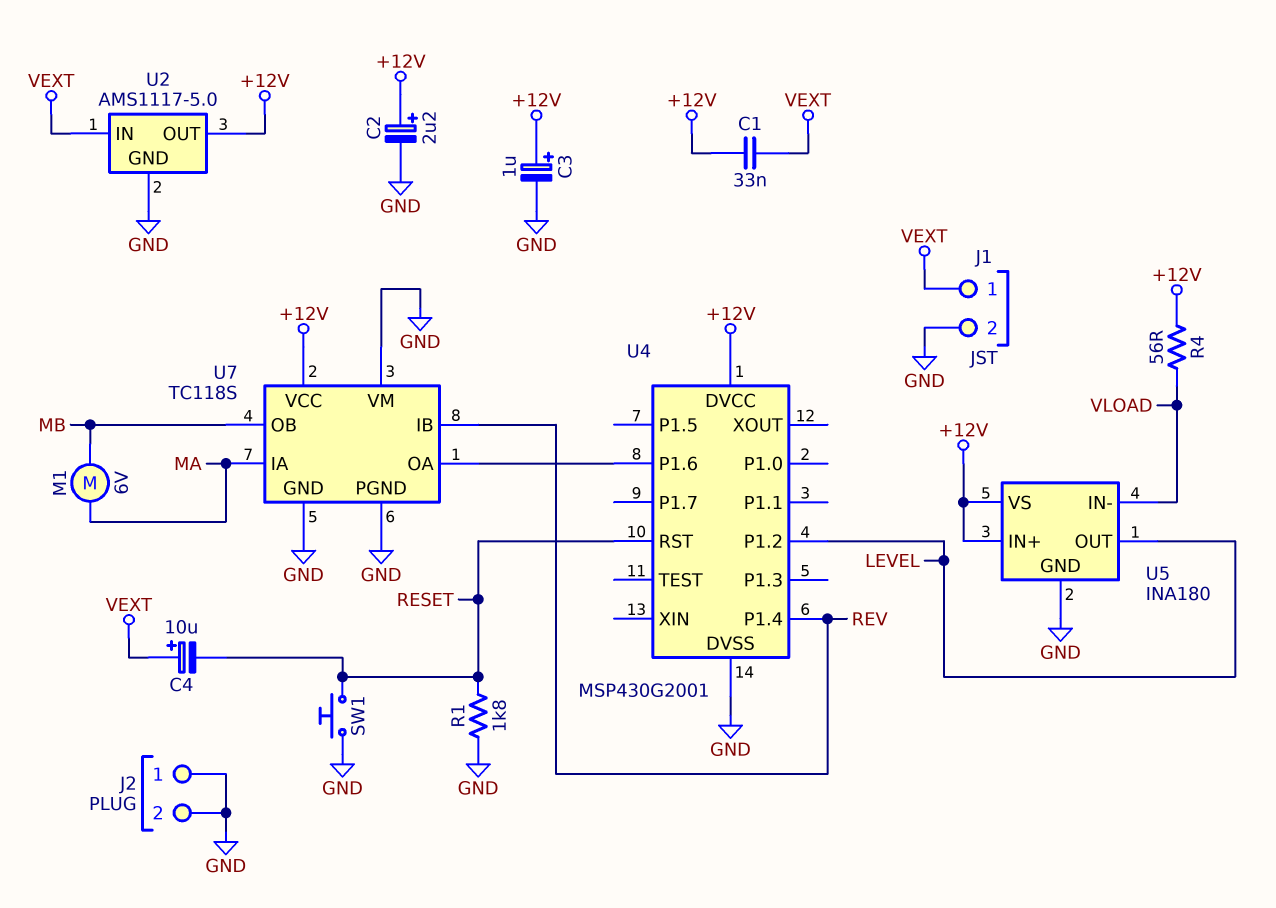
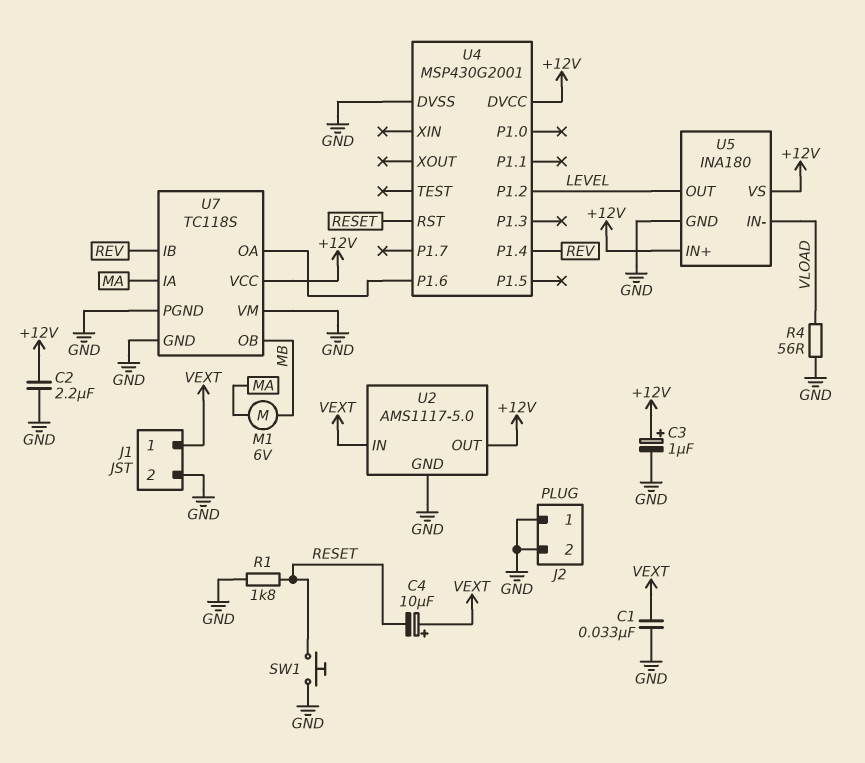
C1: 33nF (+12V, VEXT) -> 33nF (GND, VEXT)
C2: 2.2uF (plus +12V, minus GND) -> 2.2uF (+12V, GND)
R4: 56 (+12V, VLOAD) -> 56 (GND, VLOAD)

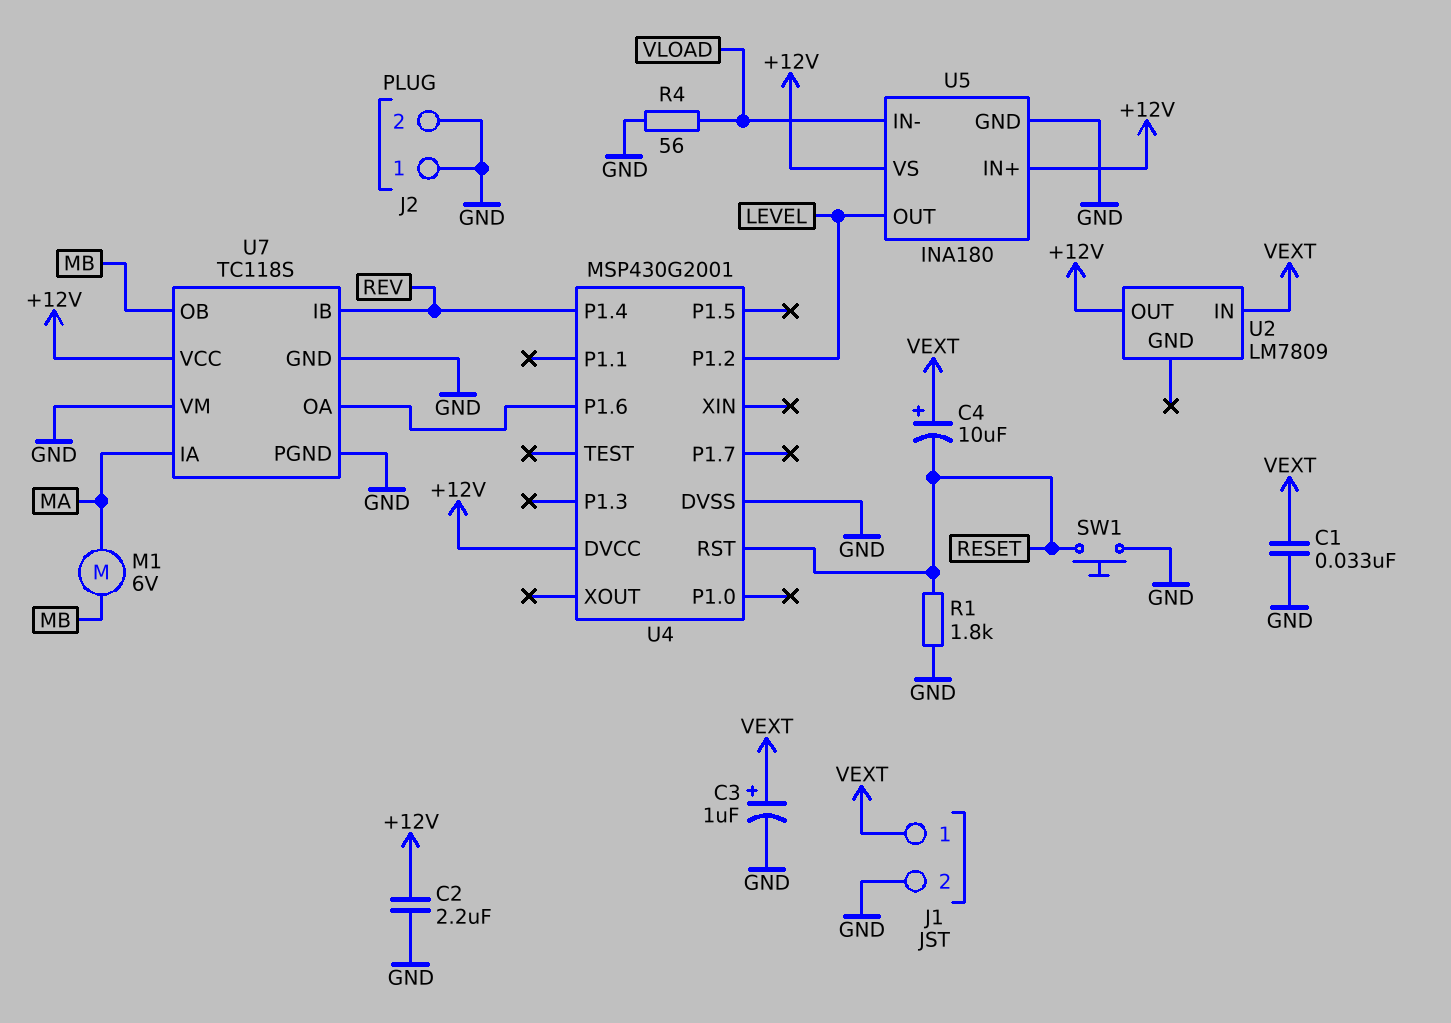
C3: 1uF (plus +12V, minus GND) -> 1uF (plus VEXT, minus GND)
U2: AMS1117-5.0 -> LM7809
U2 pin GND: GND -> none

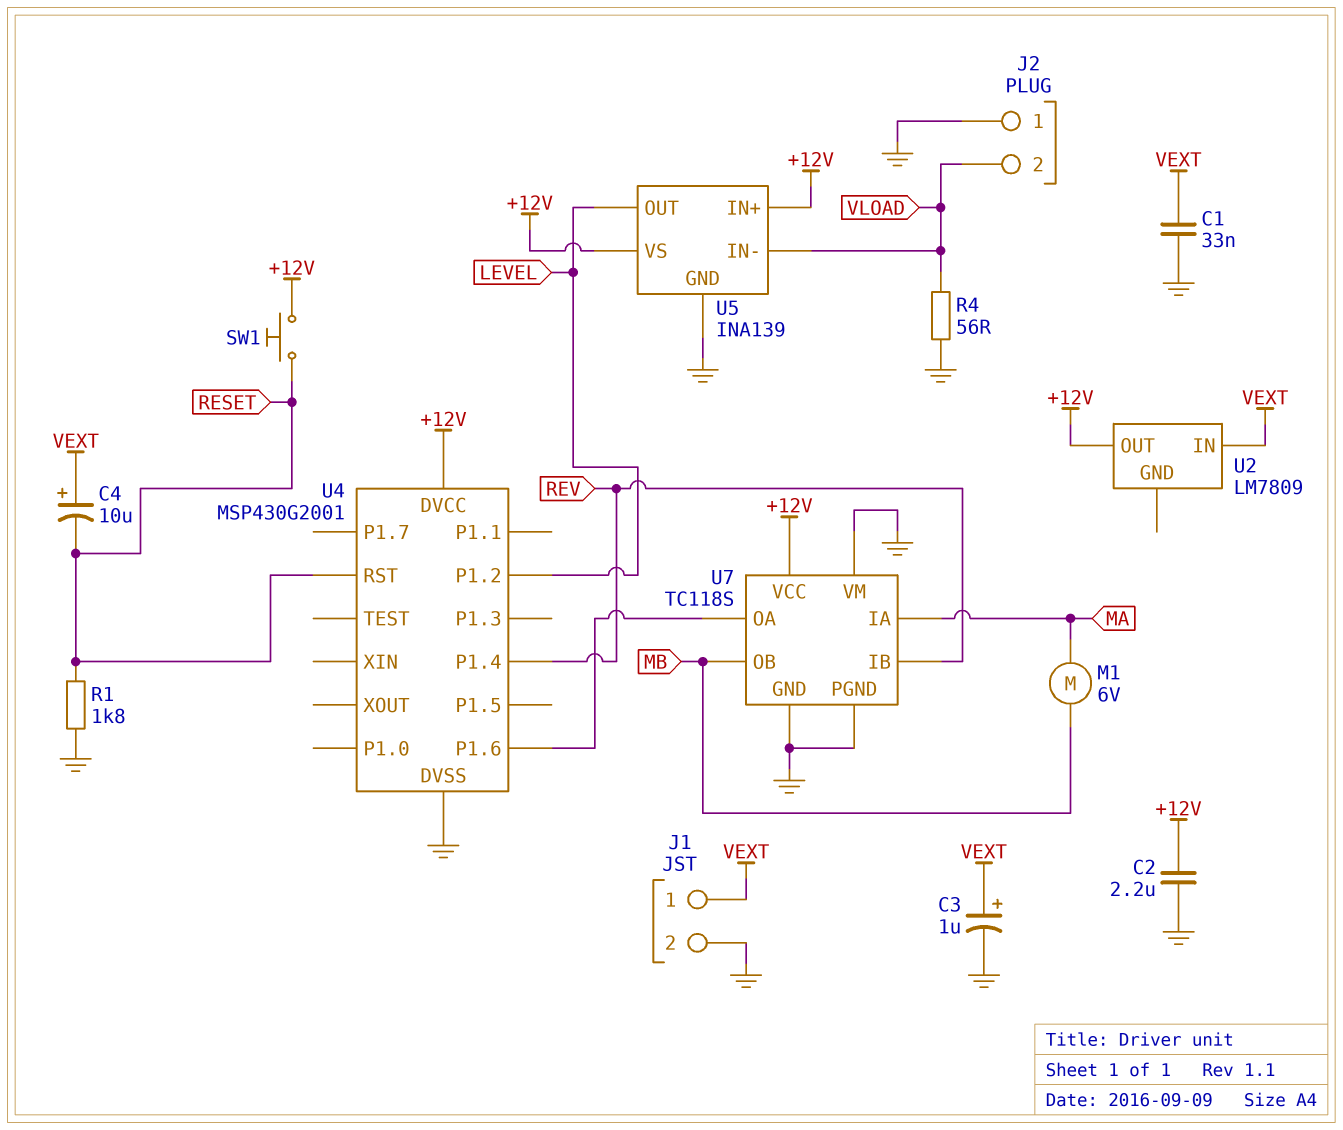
J2 pin 2: GND -> VLOAD
SW1: button (GND, RESET) -> button (+12V, RESET)
U5: INA180 -> INA139

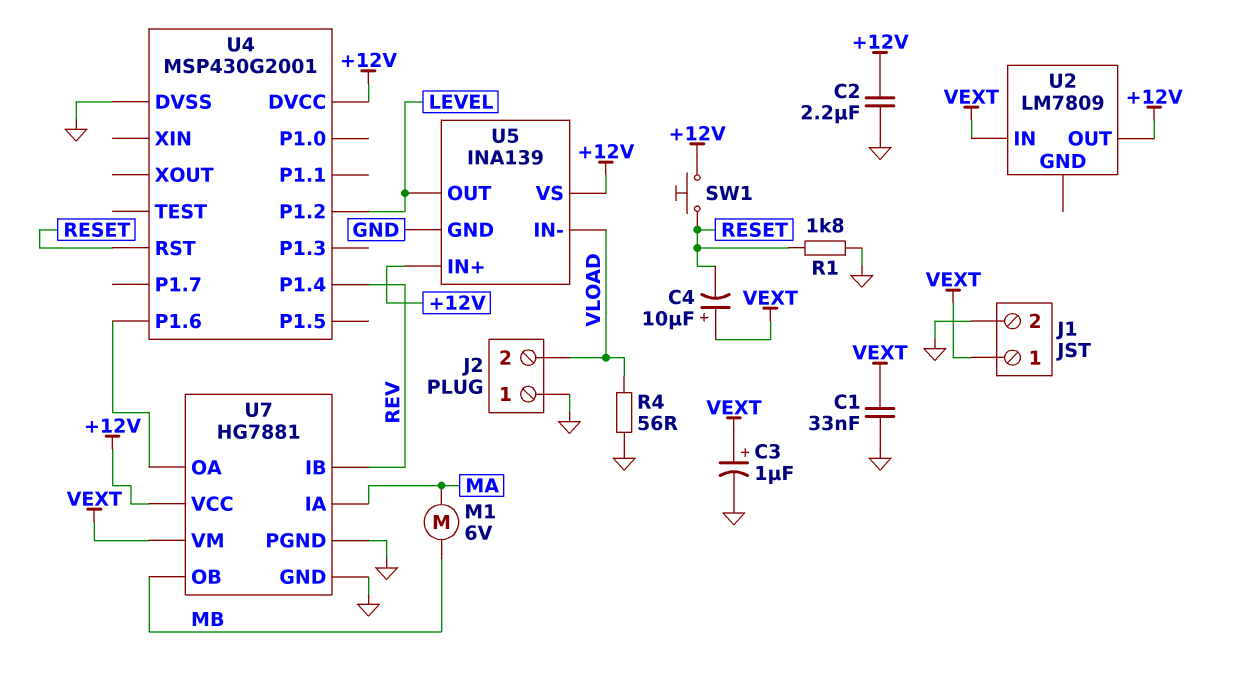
U7: TC118S -> HG7881
U7 pin VM: GND -> VEXT

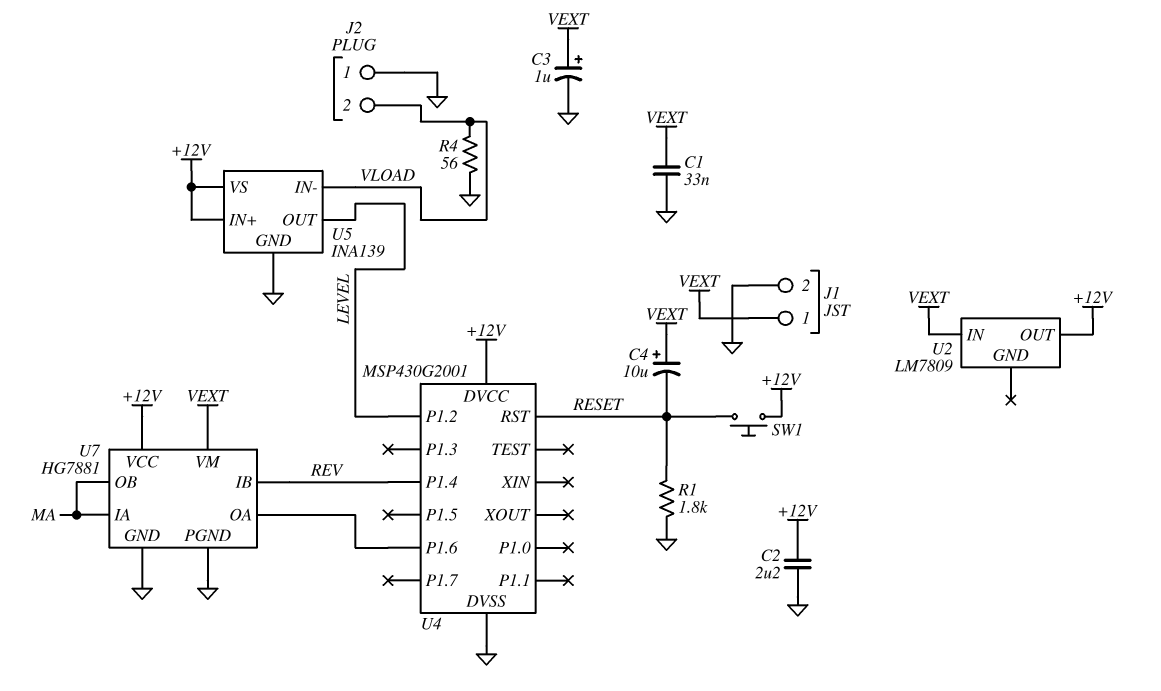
M1: motor 6V (MA, MB) -> none
U7 pin OB: MB -> MA

